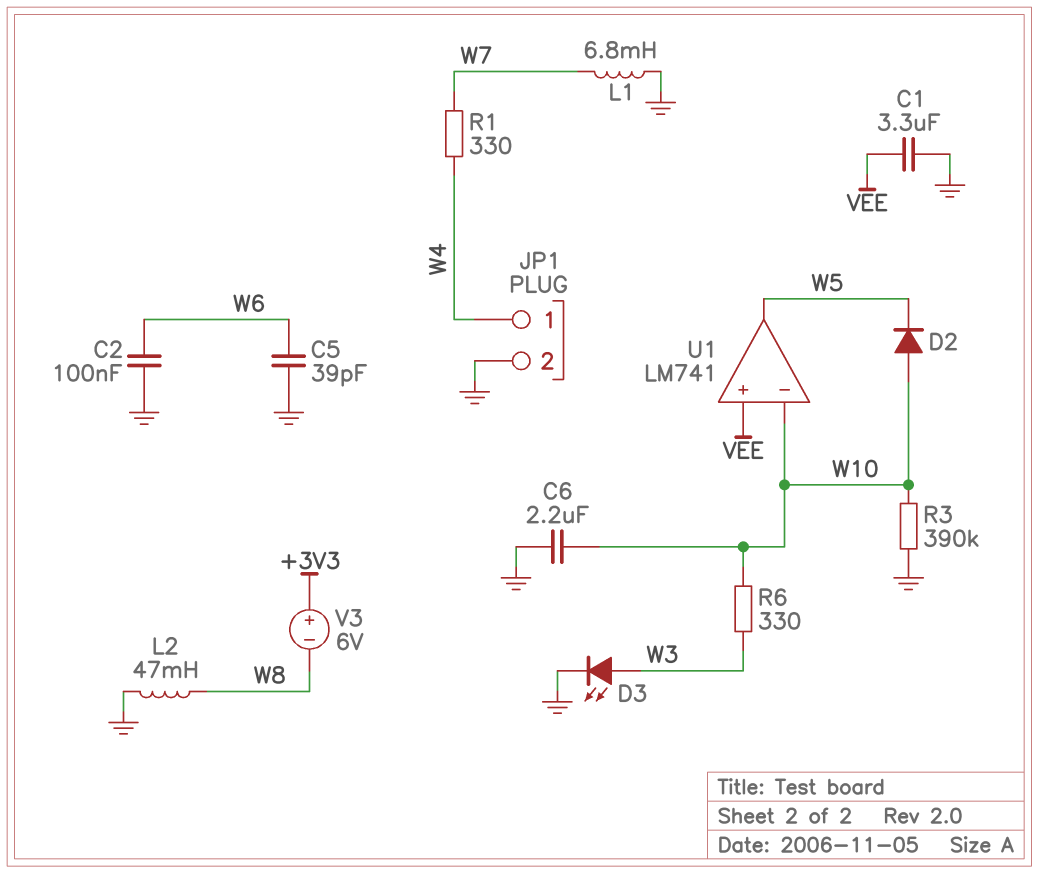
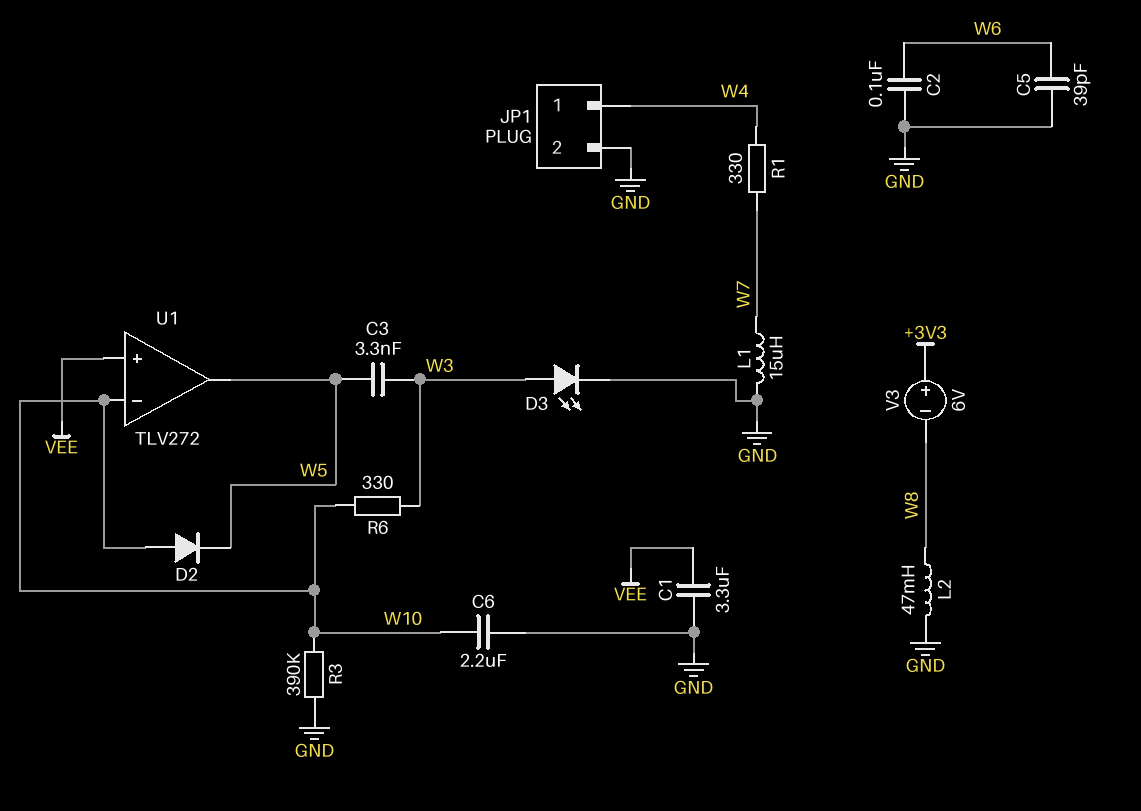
C3: none -> 3.3nF (W3, W5)
L1: 6.8mH (GND, W7) -> 15uH (GND, W7)
U1: LM741 -> TLV272

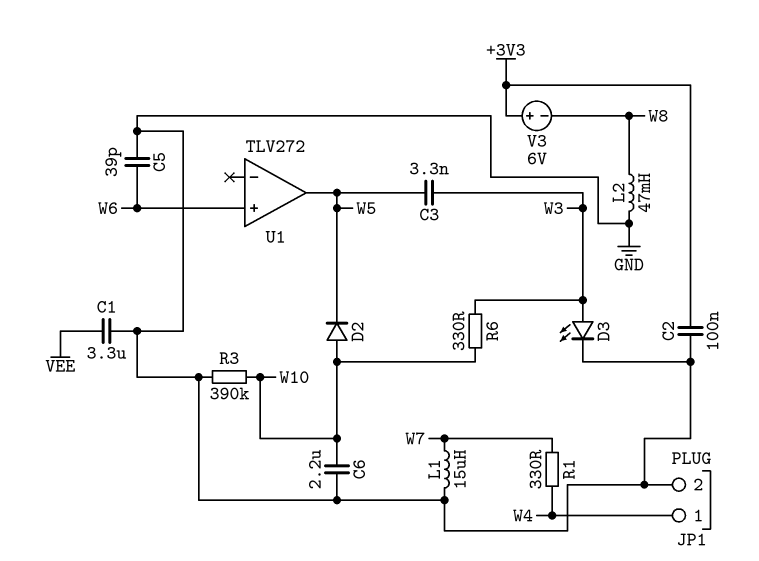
C2: 100nF (GND, W6) -> 100nF (+3V3, GND)
U1 pin in+: VEE -> W6
U1 pin in-: W10 -> none

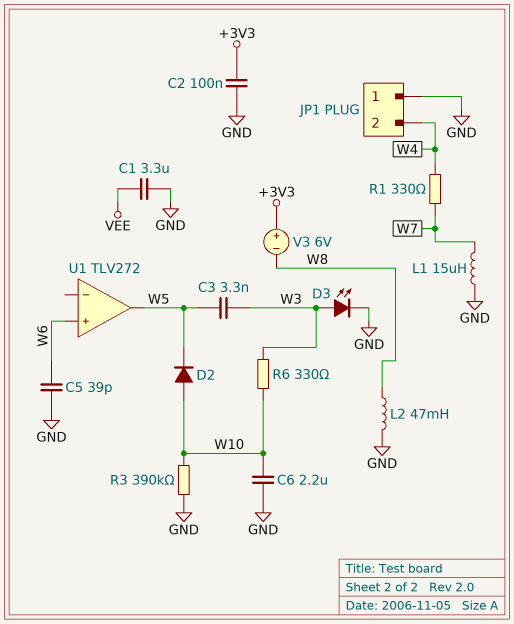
JP1 pin 1: W4 -> GND
JP1 pin 2: GND -> W4

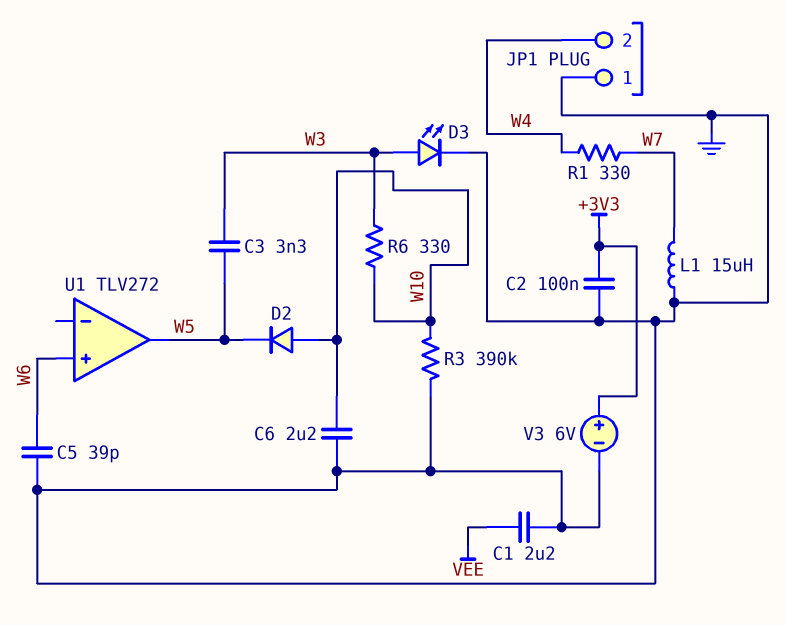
C1: 3.3uF (GND, VEE) -> 2.2uF (GND, VEE)
L2: 47mH (GND, W8) -> none
V3: 6V (plus +3V3, minus W8) -> 6V (plus +3V3, minus GND)

